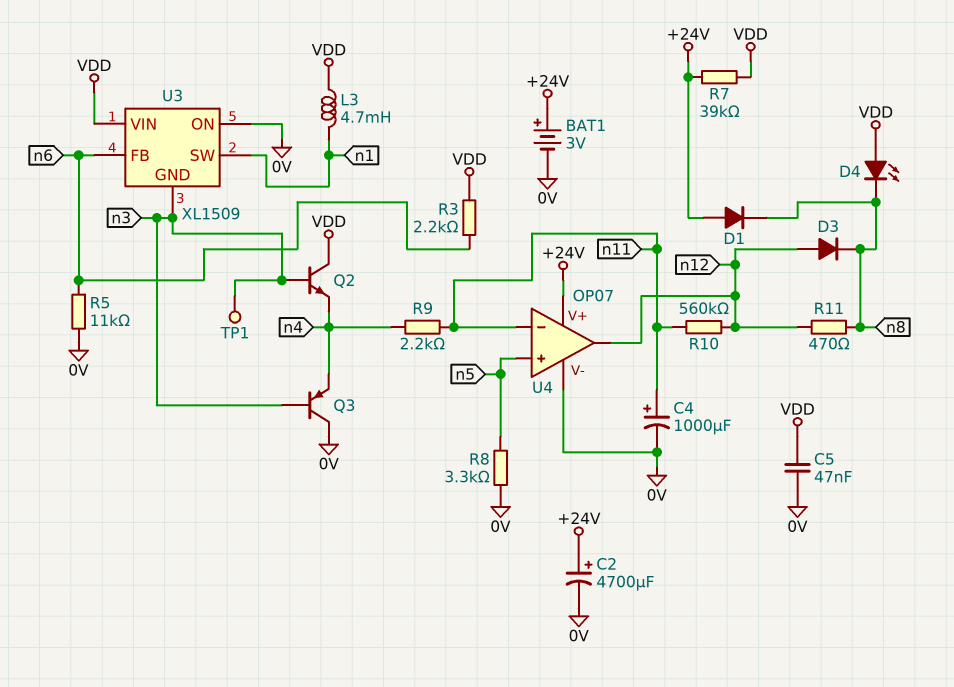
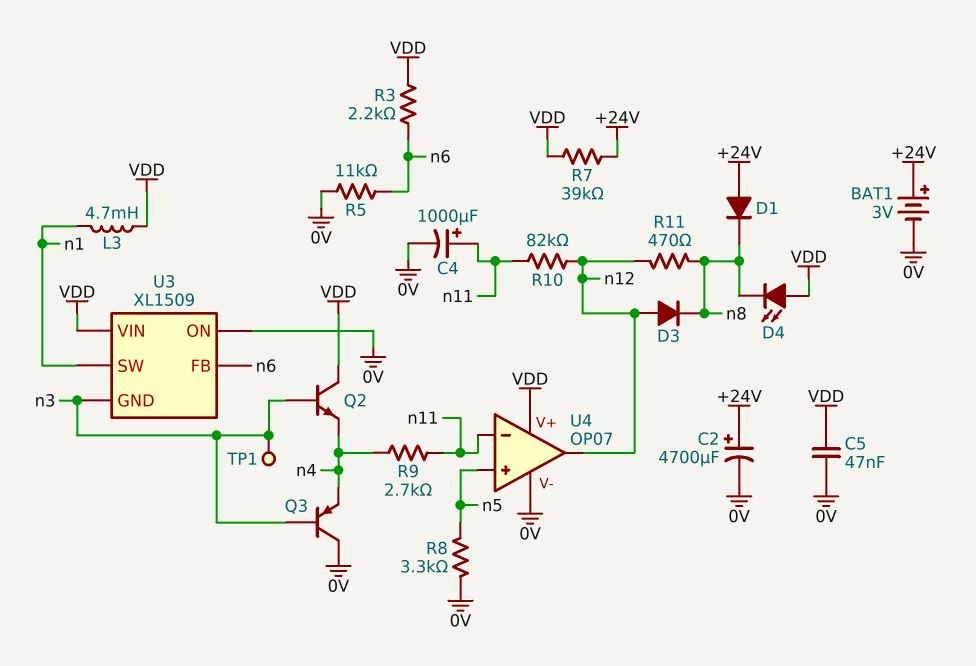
R9: 2.2k (n4, n11) -> 2.7k (n4, n11)
R10: 560k (n11, n12) -> 82k (n11, n12)
U4 pin V+: +24V -> VDD

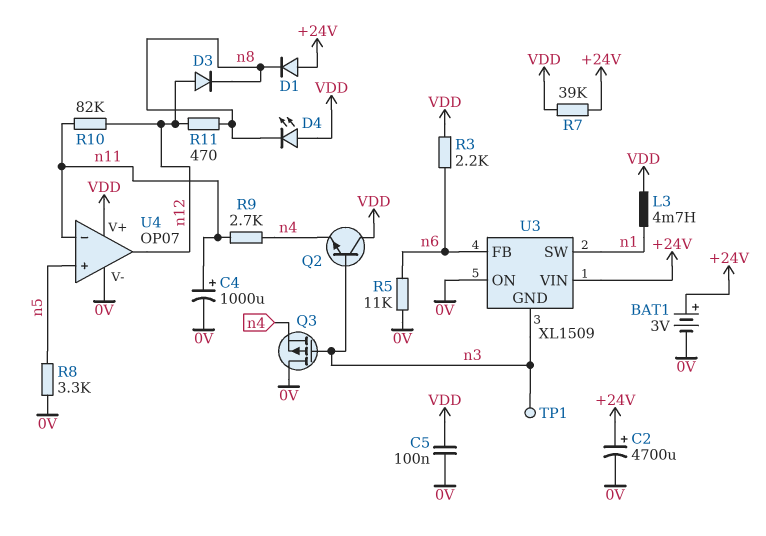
C5: 47nF (0V, VDD) -> 100nF (0V, VDD)
Q3: PNP (B n3, C 0V, E n4) -> PMOS (G n3, D 0V, S n4)
U3 pin VIN: VDD -> +24V

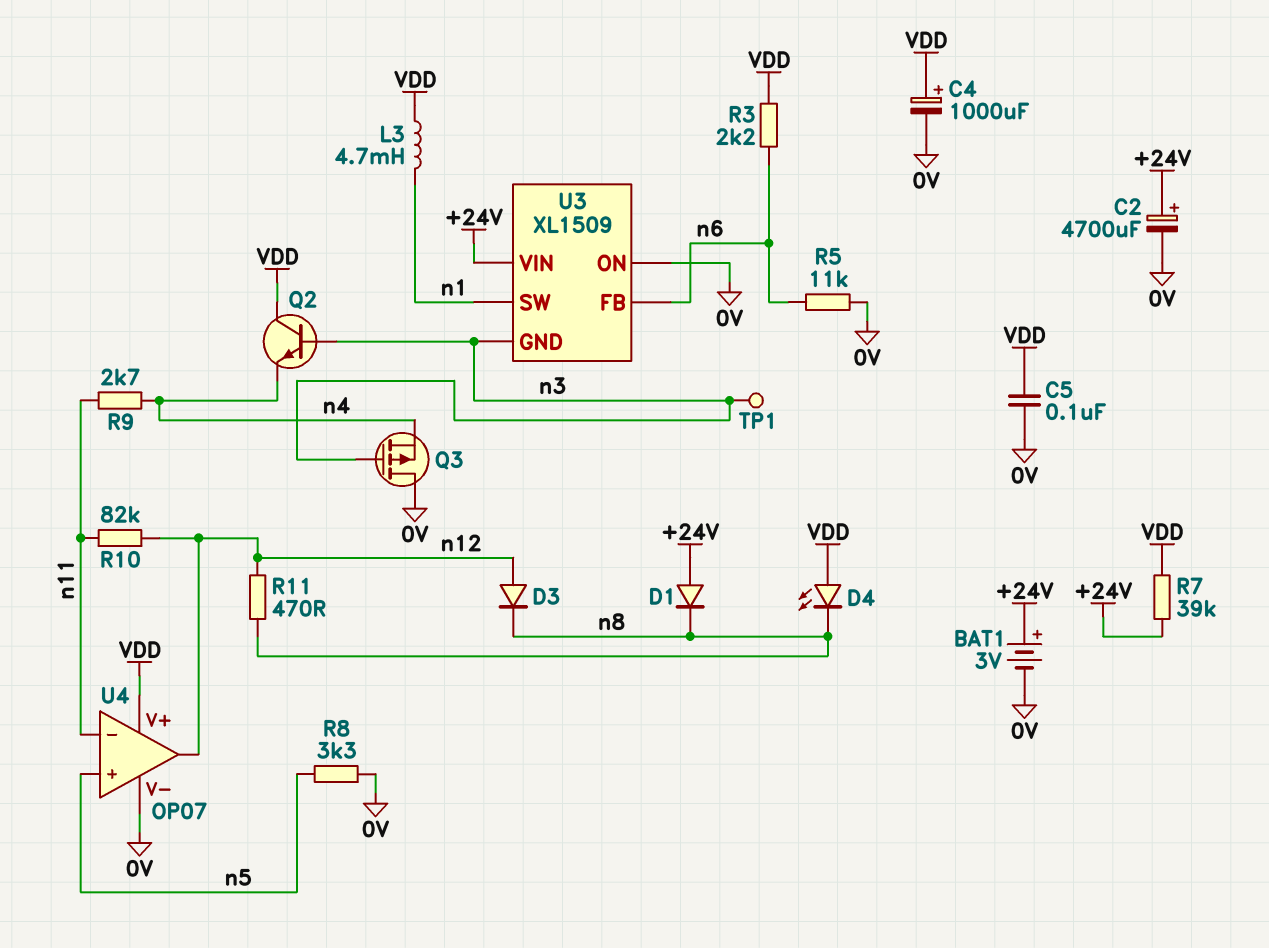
C4: 1000uF (plus n11, minus 0V) -> 1000uF (plus VDD, minus 0V)

